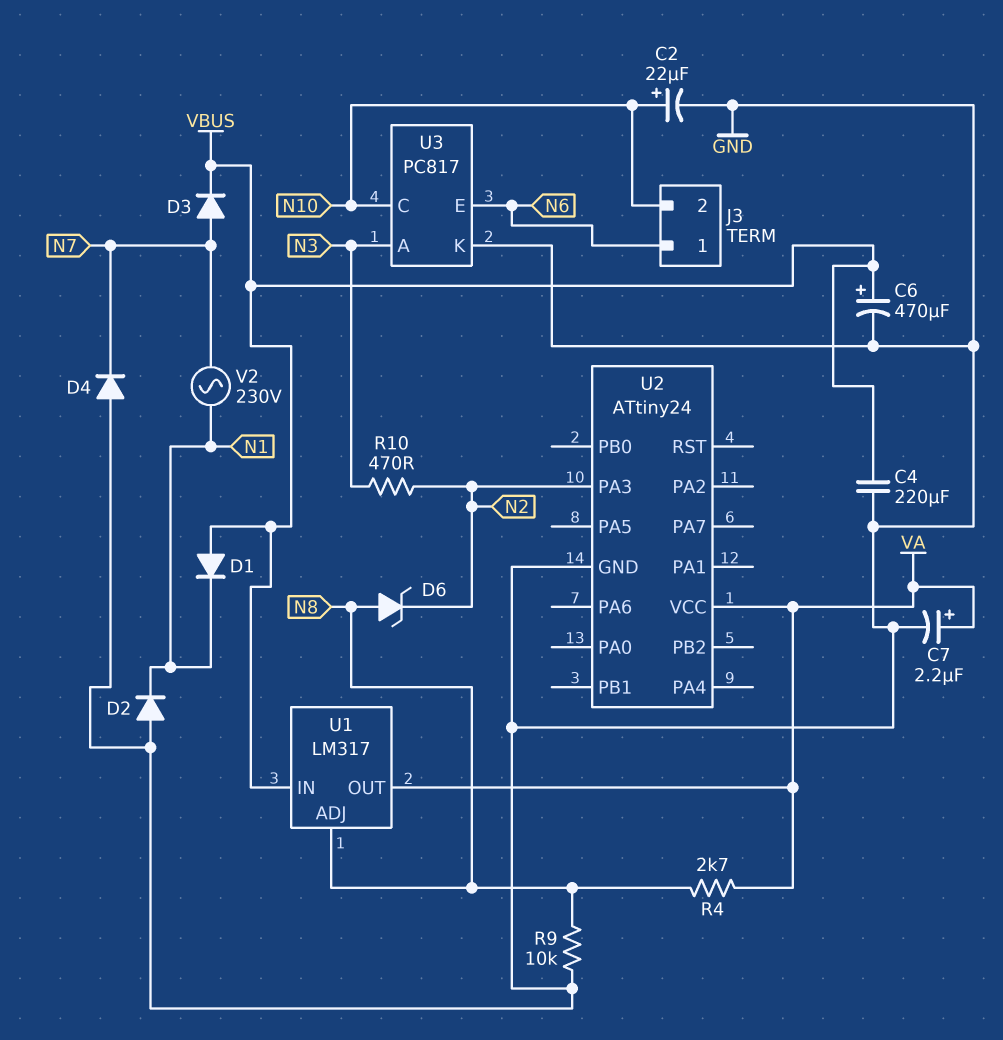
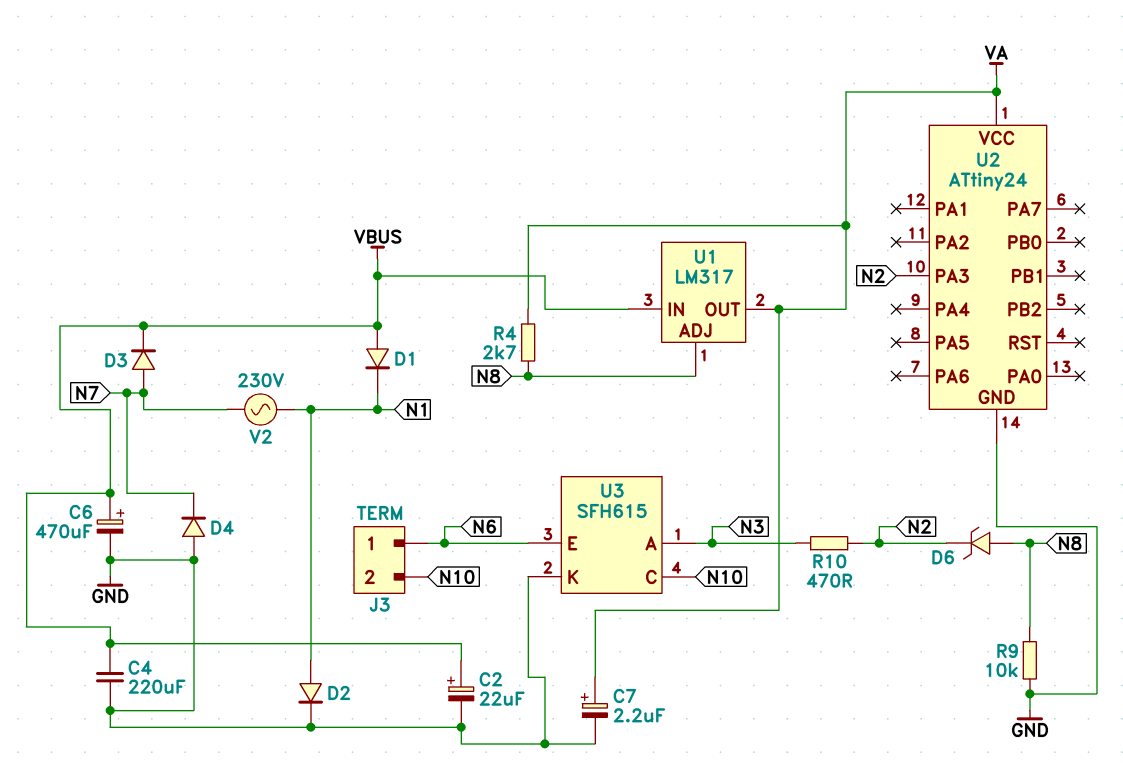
C2: 22uF (plus N10, minus GND) -> 22uF (plus VBUS, minus GND)
D2: diode (A GND, K N1) -> diode (A N1, K GND)
U3: PC817 -> SFH615

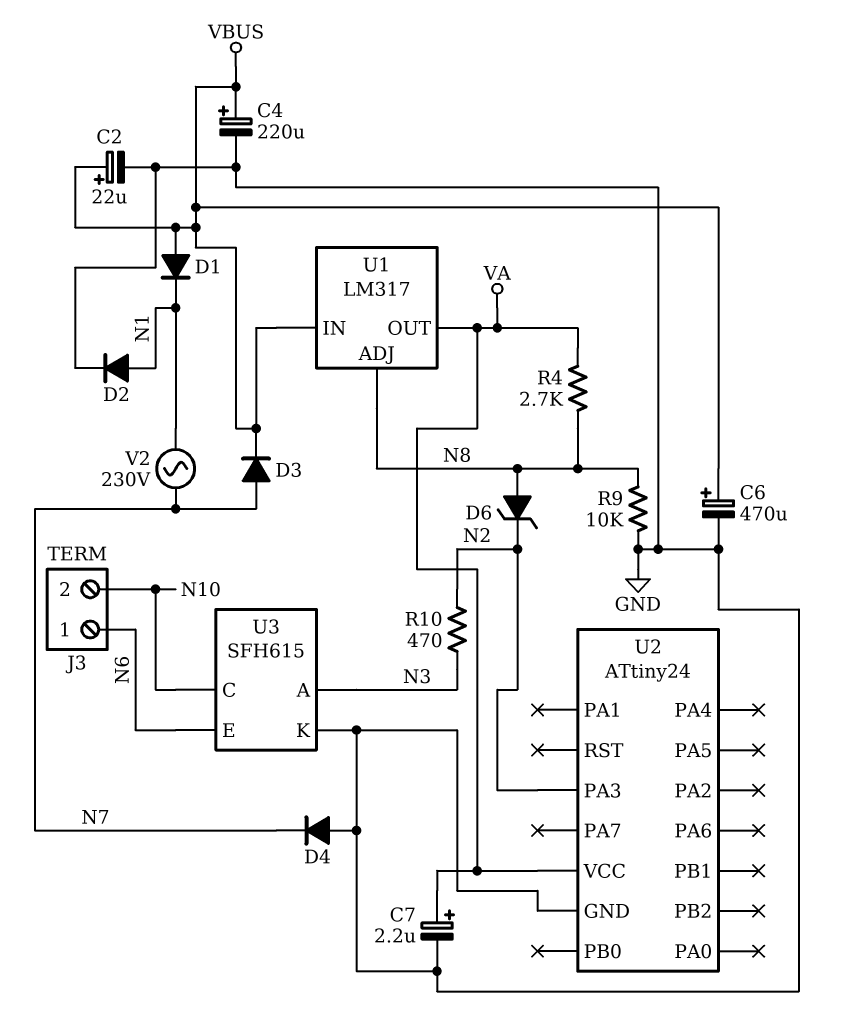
C4: 220uF (GND, VBUS) -> 220uF (plus VBUS, minus GND)

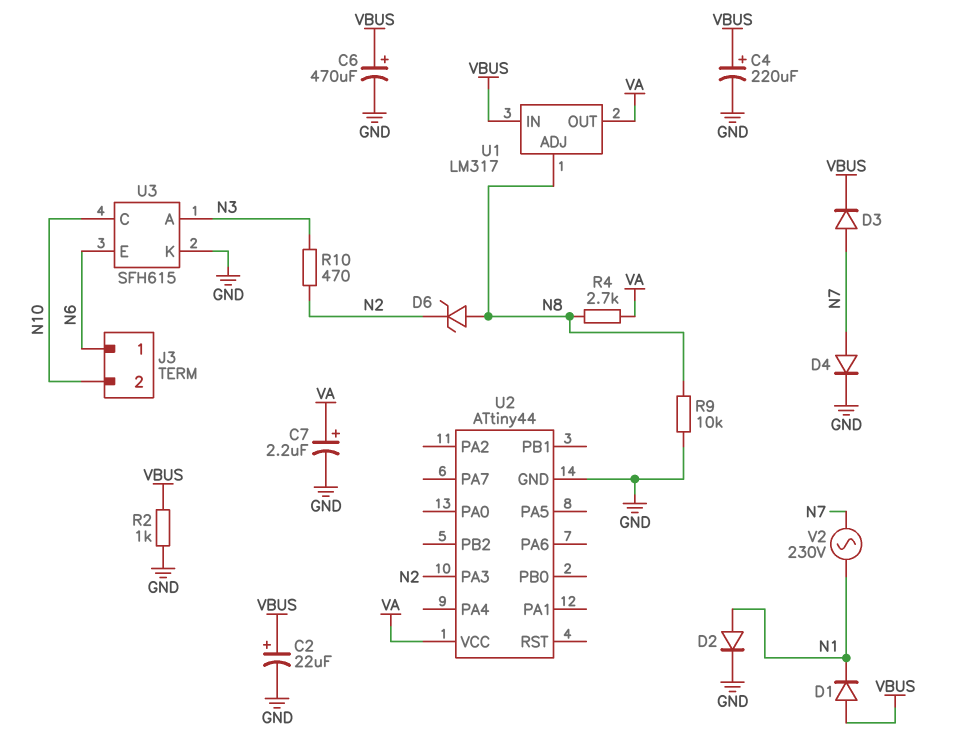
D4: diode (A GND, K N7) -> diode (A N7, K GND)
R2: none -> 1k (GND, VBUS)
U2: ATtiny24 -> ATtiny44

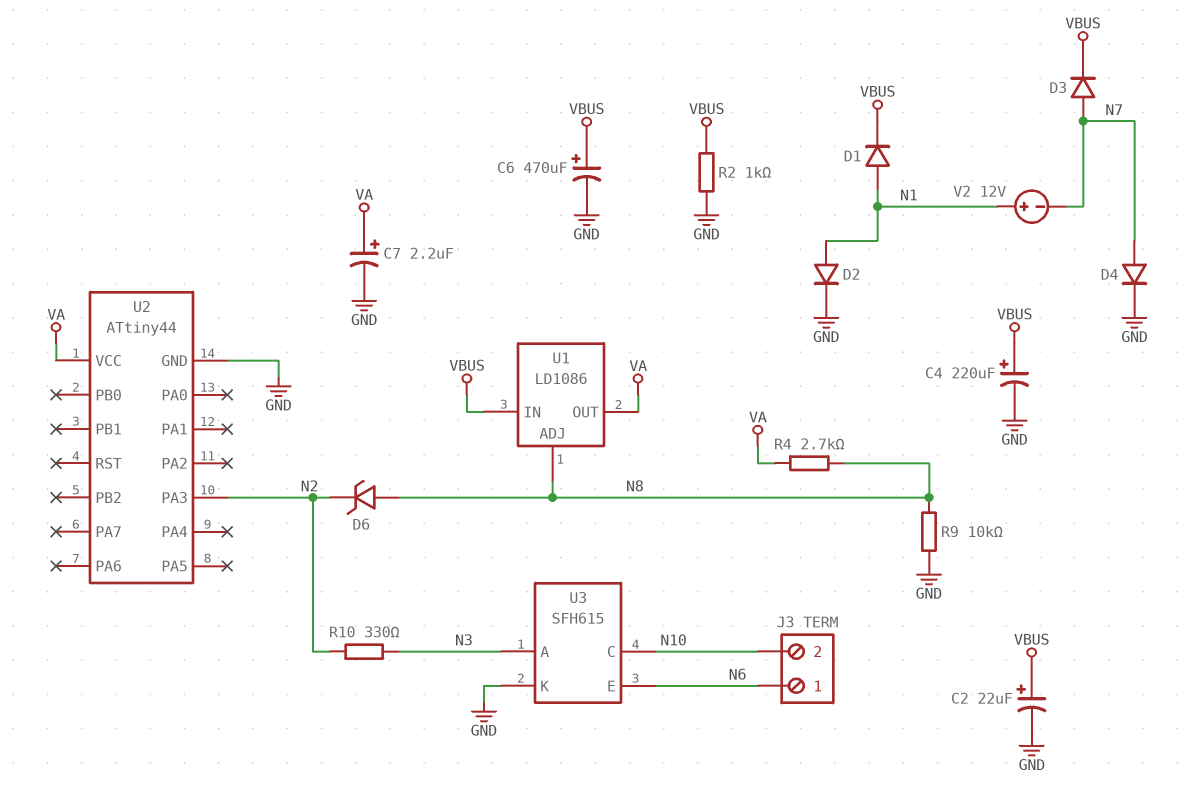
D1: diode (A VBUS, K N1) -> diode (A N1, K VBUS)
R10: 470 (N2, N3) -> 330 (N2, N3)
U1: LM317 -> LD1086
V2: AC 230V (N1, N7) -> 12V (plus N1, minus N7)

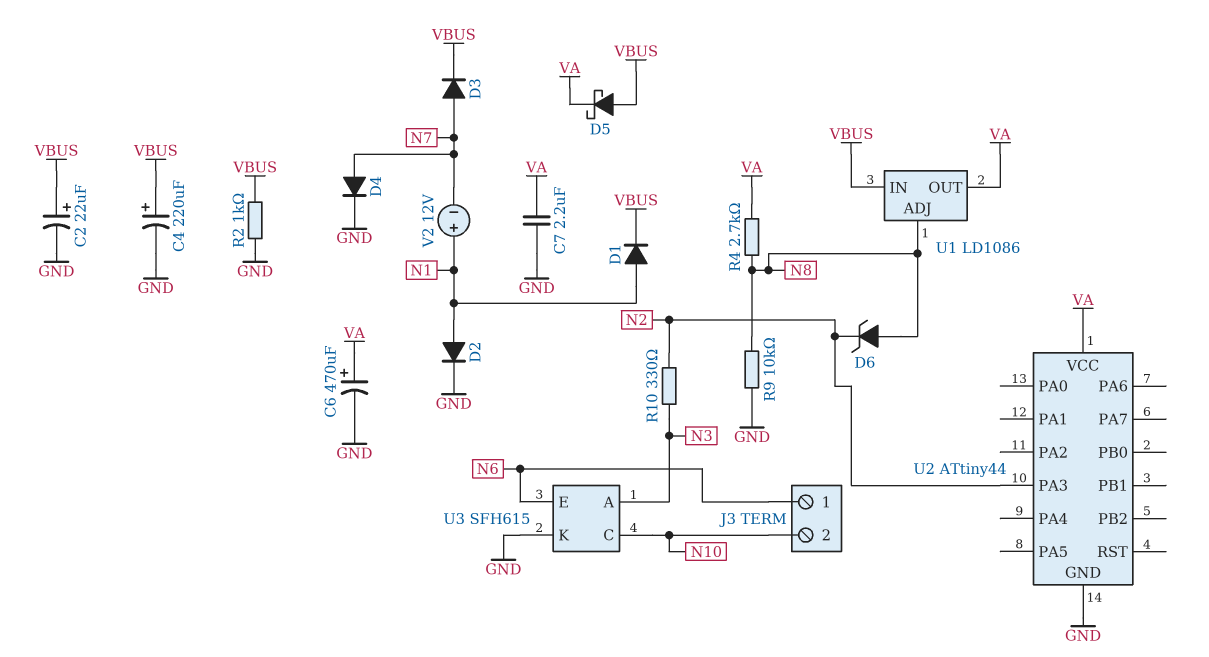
C6: 470uF (plus VBUS, minus GND) -> 470uF (plus VA, minus GND)
C7: 2.2uF (plus VA, minus GND) -> 2.2uF (GND, VA)
D5: none -> schottky (A VBUS, K VA)

